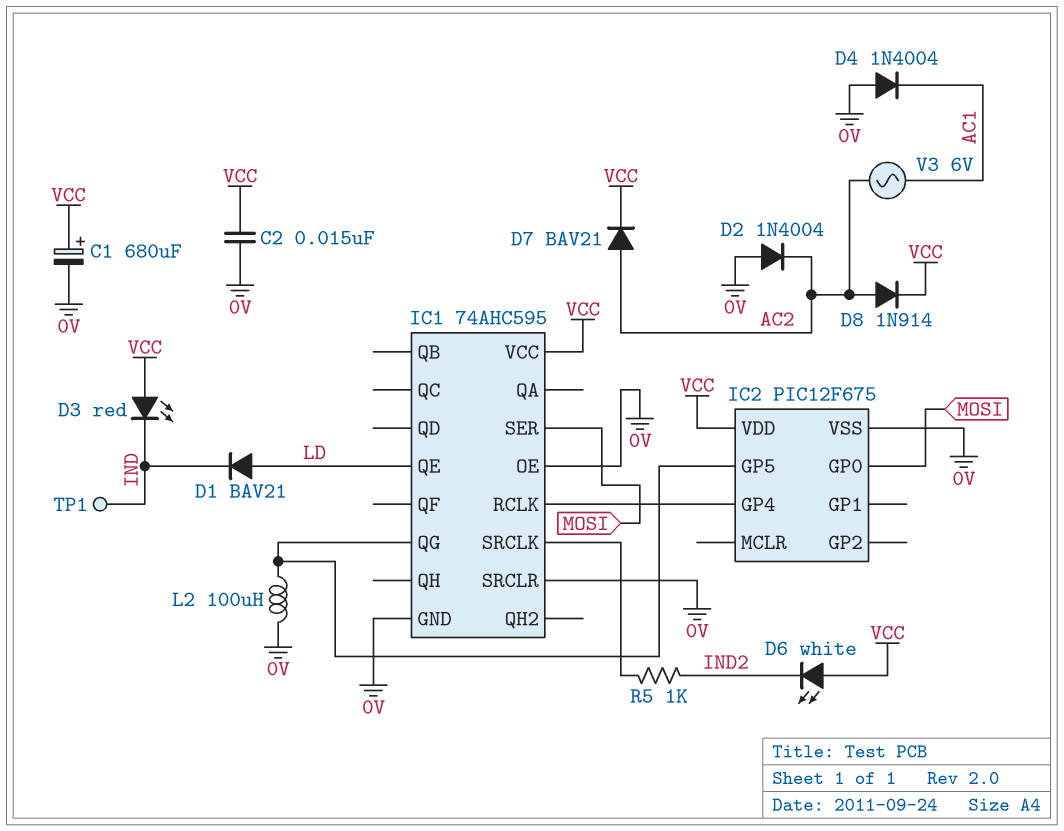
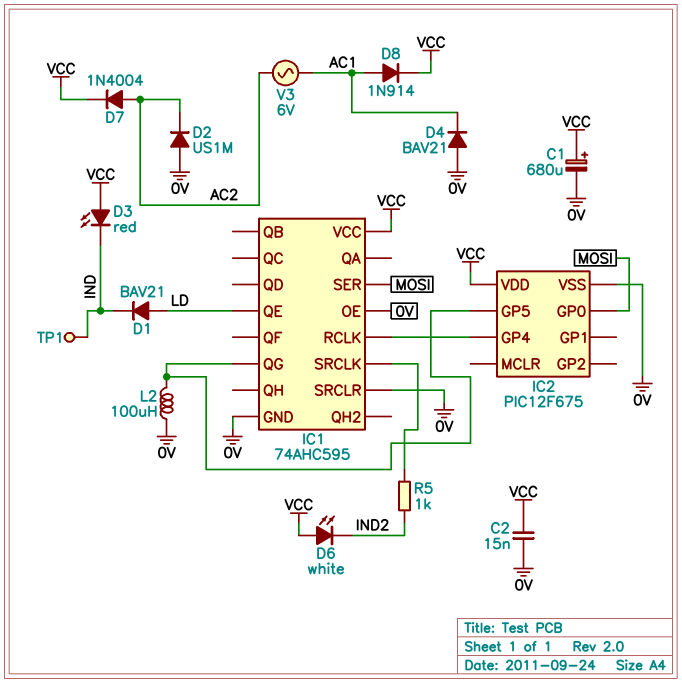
D2: diode 1N4004 (A 0V, K AC2) -> diode US1M (A 0V, K AC2)
D4: diode 1N4004 (A 0V, K AC1) -> diode BAV21 (A 0V, K AC1)
D7: diode BAV21 (A AC2, K VCC) -> diode 1N4004 (A AC2, K VCC)
D8: diode 1N914 (A AC2, K VCC) -> diode 1N914 (A AC1, K VCC)

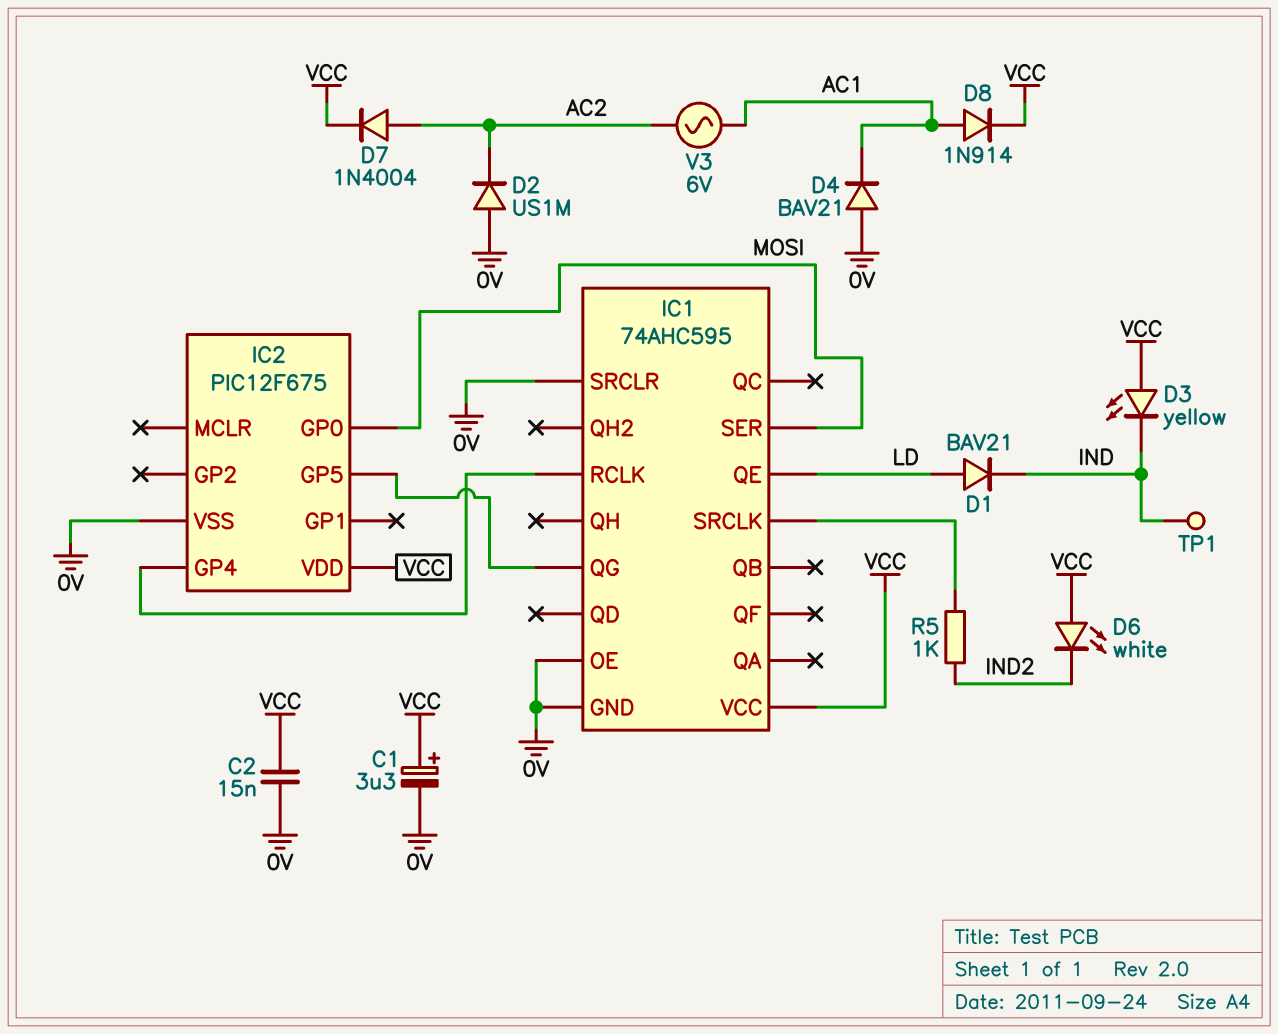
C1: 680uF (plus VCC, minus 0V) -> 3.3uF (plus VCC, minus 0V)
D3: LED red (A VCC, K IND) -> LED yellow (A VCC, K IND)
L2: 100uH (0V, IC1/QG) -> none

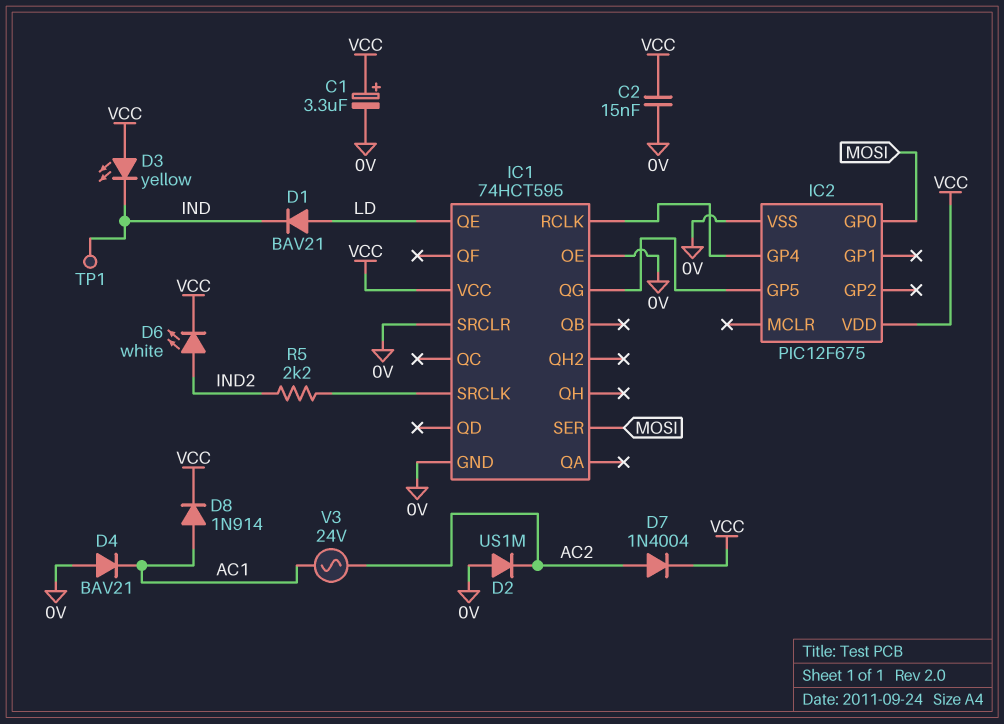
D6: LED white (A VCC, K IND2) -> LED white (A IND2, K VCC)
IC1: 74AHC595 -> 74HCT595
R5: 1k (IC1/SRCLK, IND2) -> 2.2k (IC1/SRCLK, IND2)
V3: AC 6V (AC1, AC2) -> AC 24V (AC1, AC2)

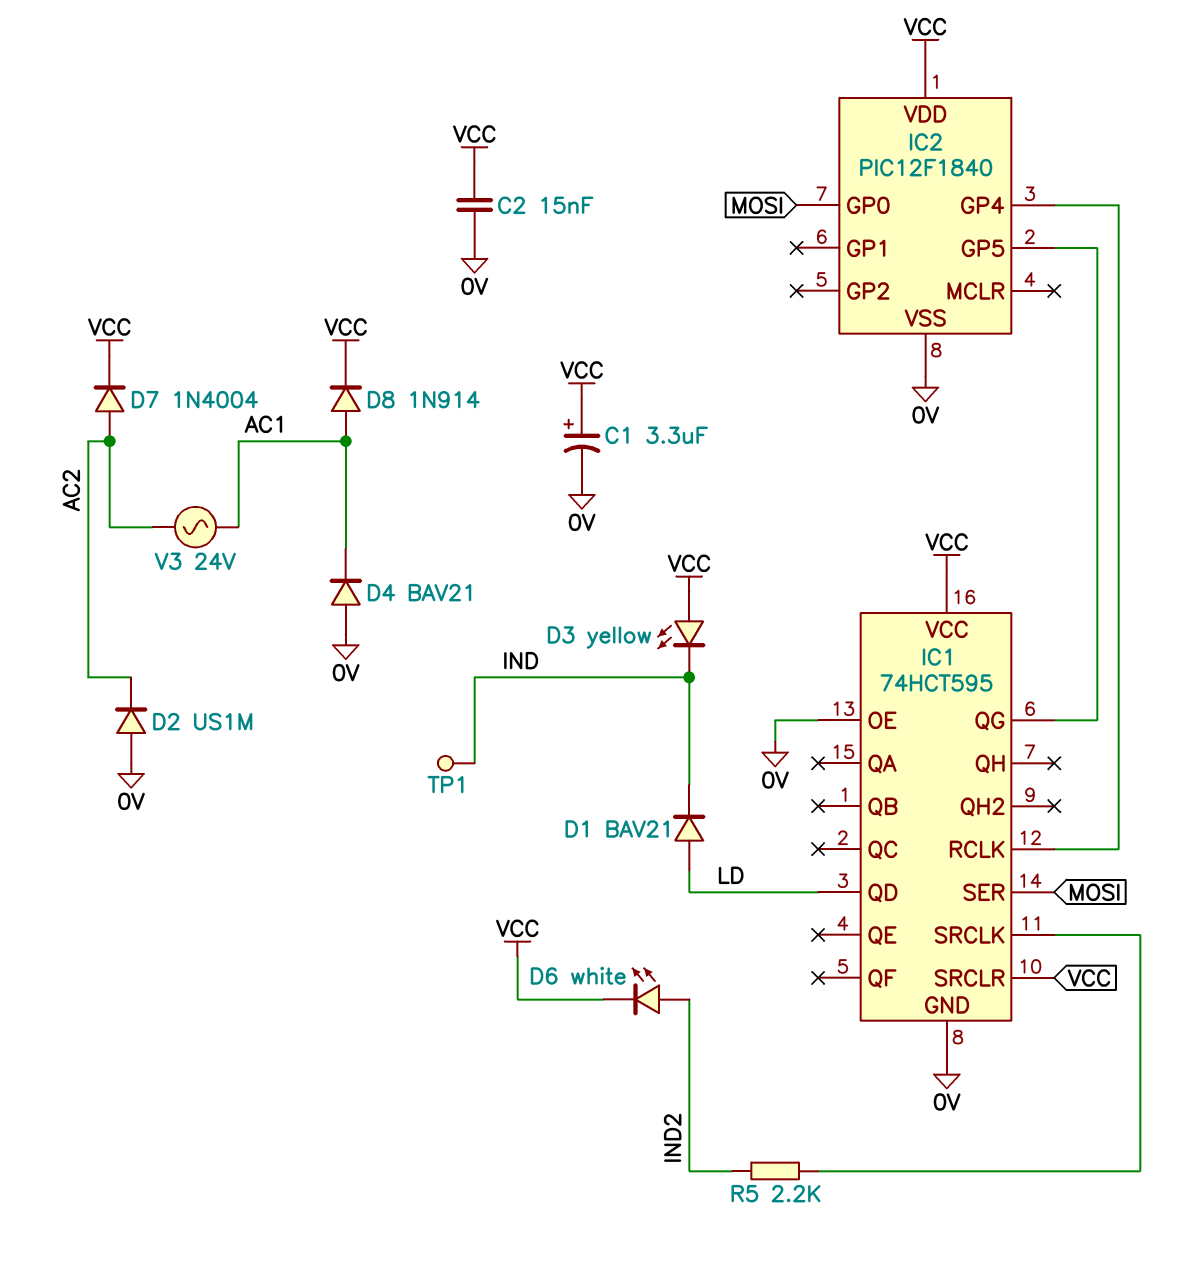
IC1 pin QD: none -> LD
IC1 pin QE: LD -> none
IC1 pin SRCLR: 0V -> VCC
IC2: PIC12F675 -> PIC12F1840

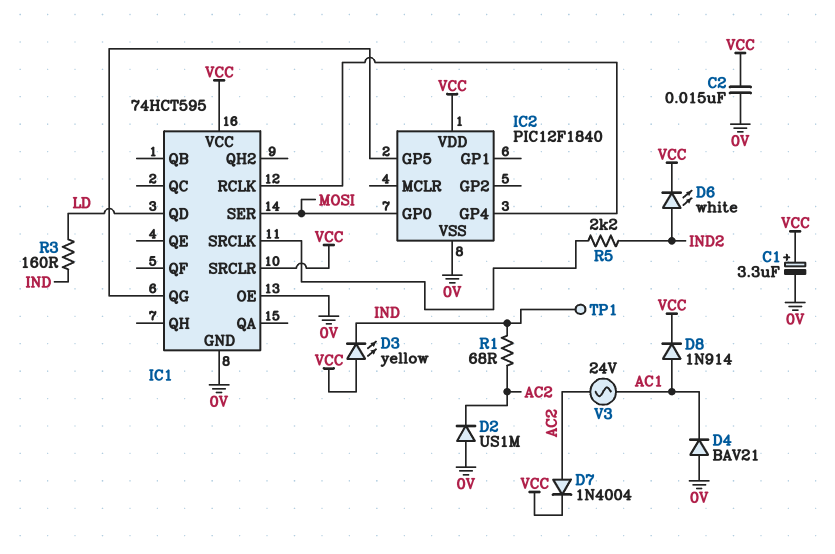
D1: diode BAV21 (A LD, K IND) -> none
R1: none -> 68 (AC2, IND)
R3: none -> 160 (IND, LD)

